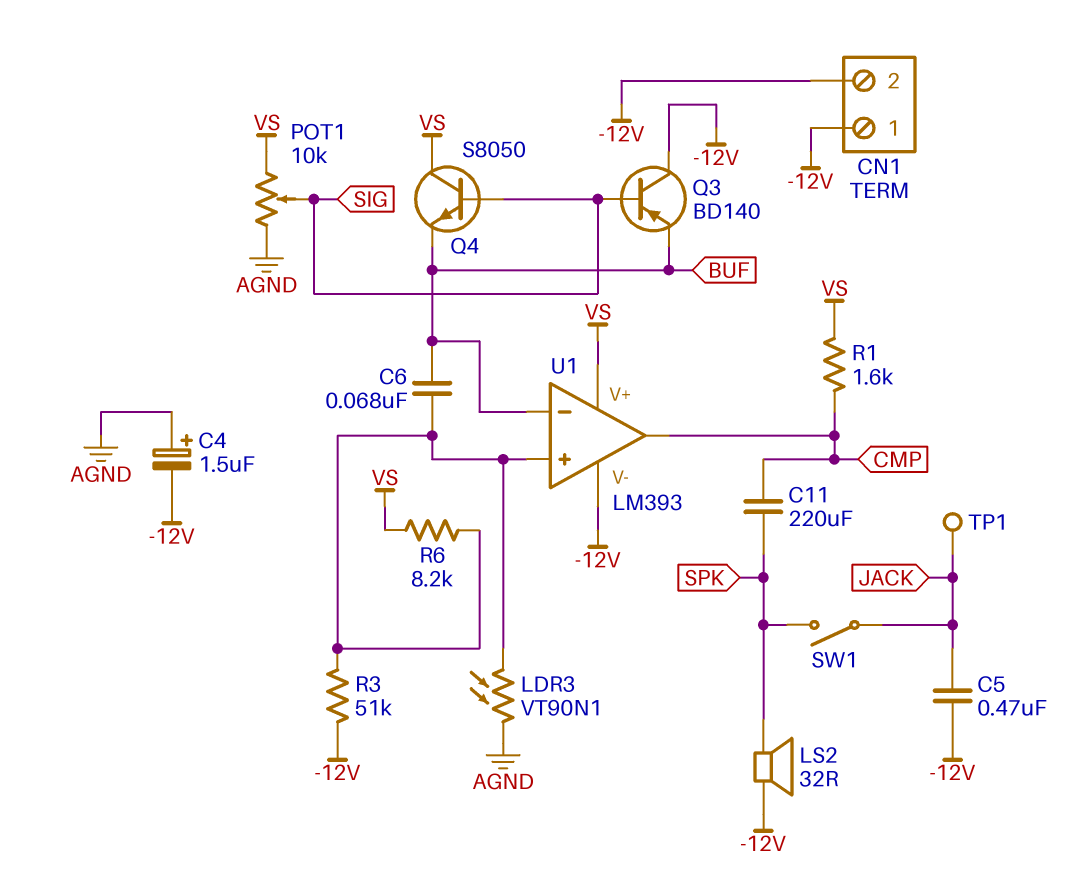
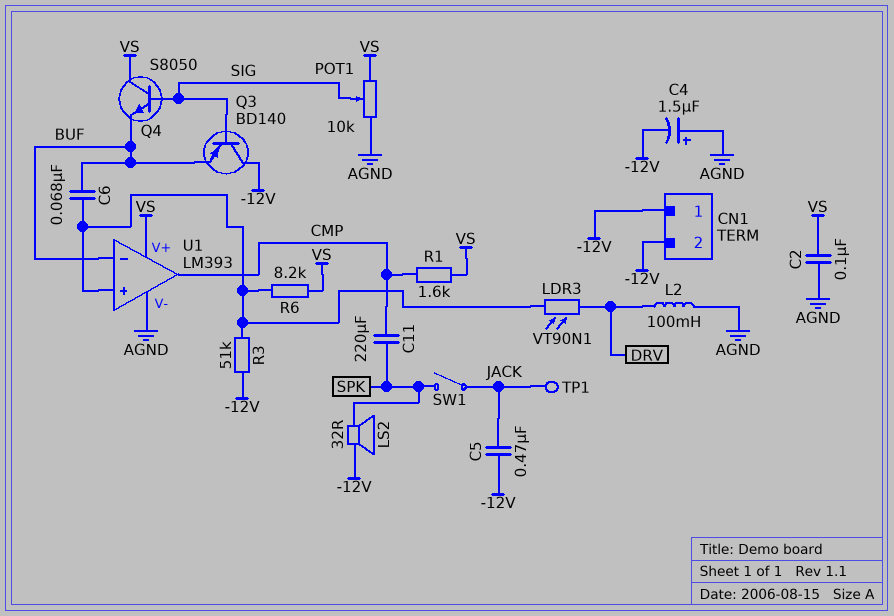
C2: none -> 100nF (AGND, VS)
L2: none -> 100mH (AGND, DRV)
LDR3: VT90N1 (AGND, U1/in+) -> VT90N1 (DRV, U1/in+)
U1 pin V-: -12V -> AGND

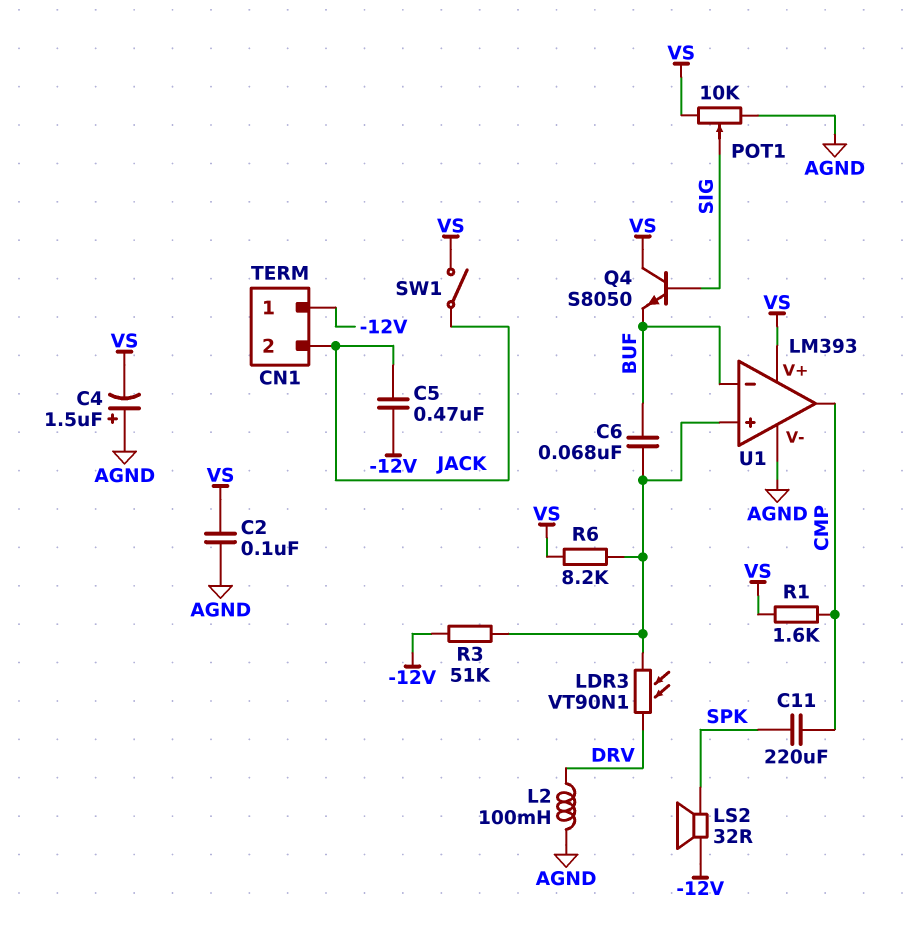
C4: 1.5uF (plus AGND, minus -12V) -> 1.5uF (plus AGND, minus VS)
CN1 pin 2: -12V -> JACK
Q3: PNP BD140 (B SIG, C -12V, E BUF) -> none
SW1: switch (JACK, SPK) -> switch (JACK, VS)
TP1: test point (JACK) -> none

